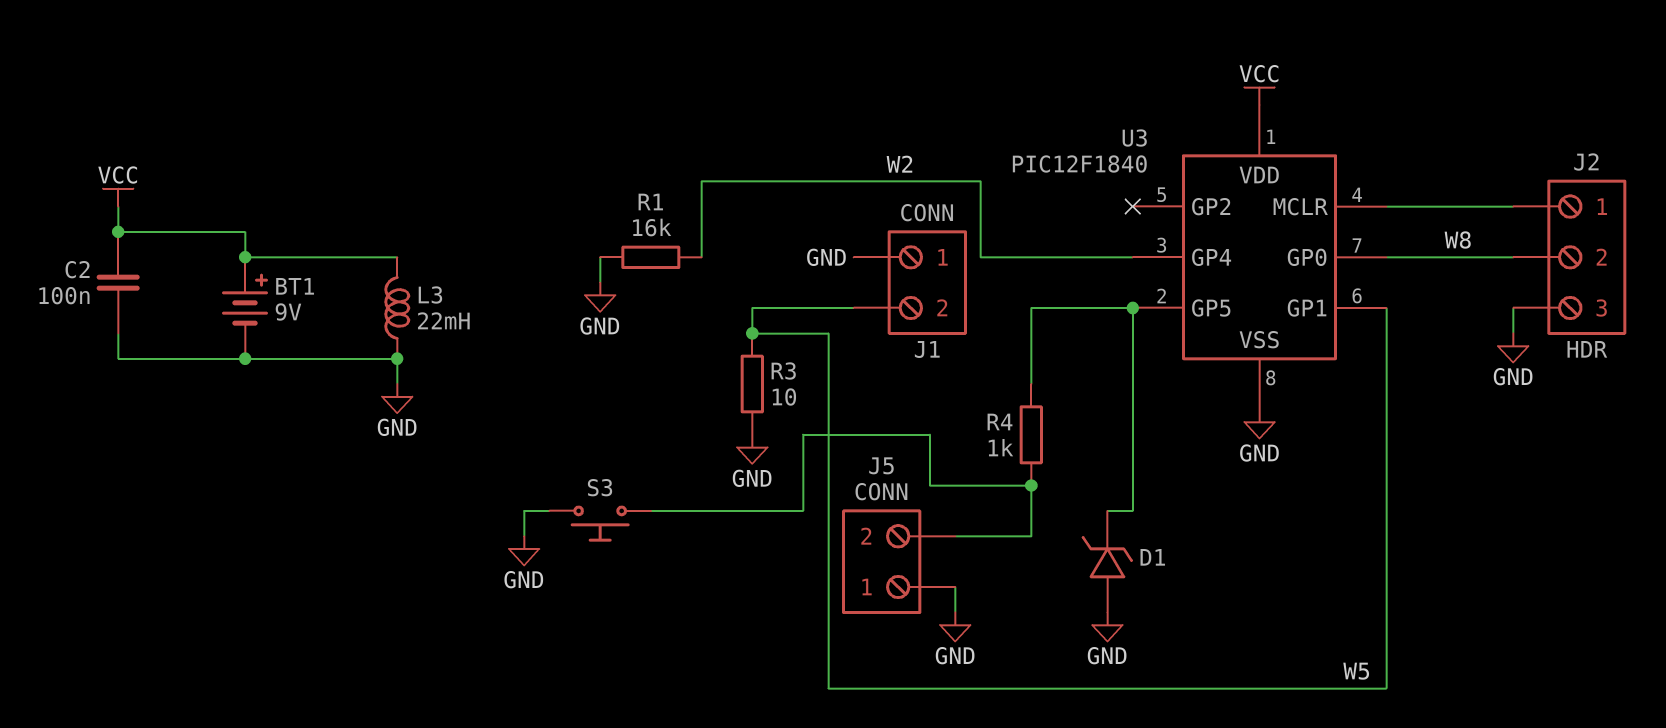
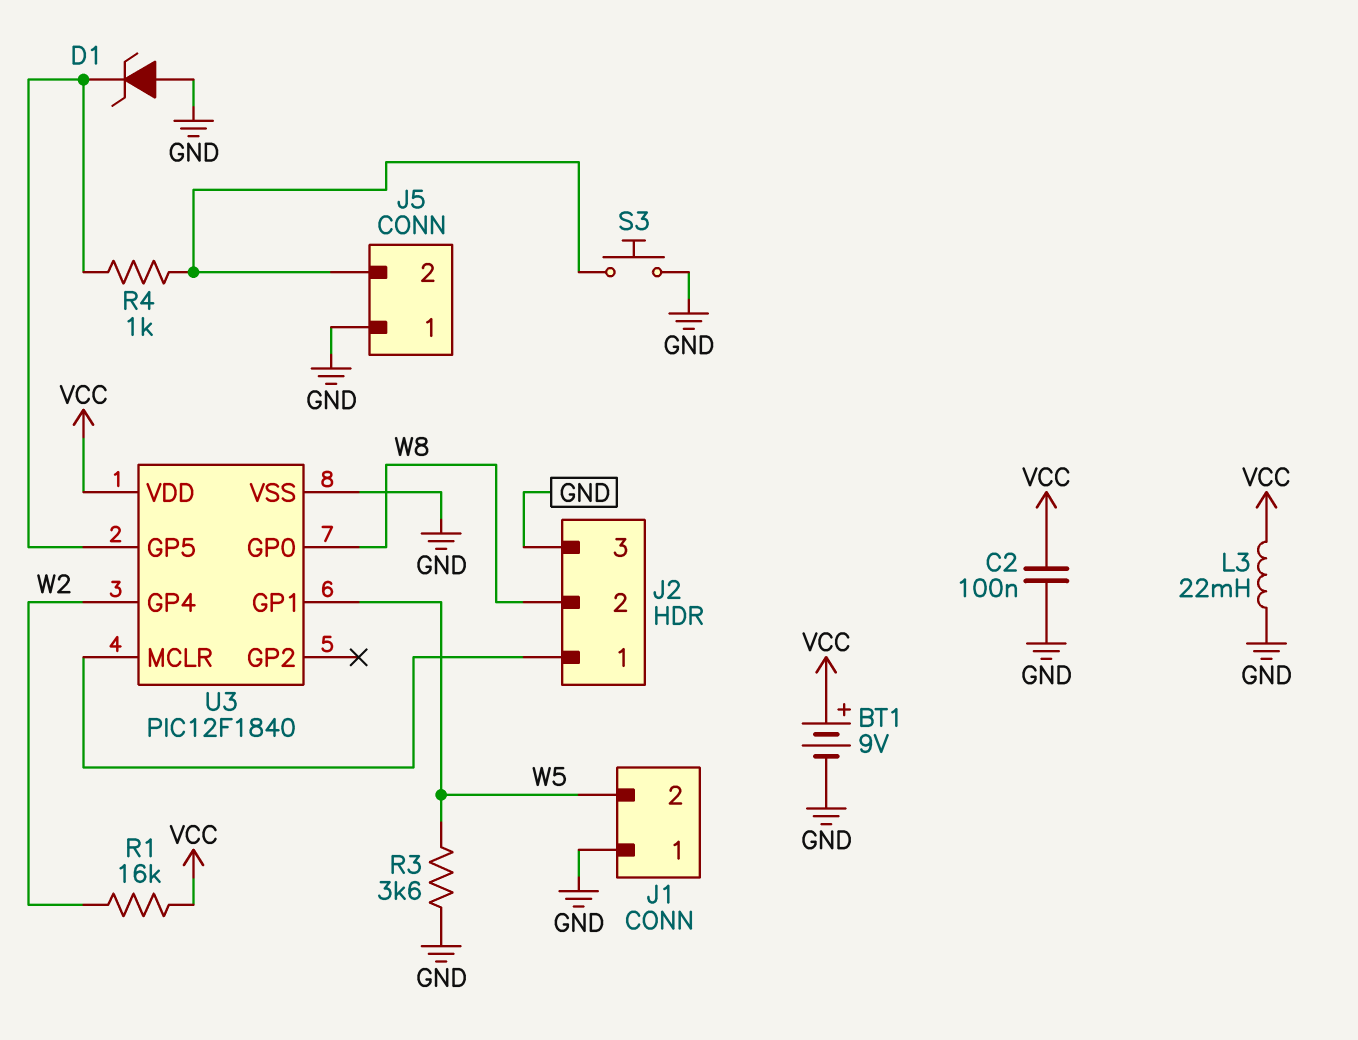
R1: 16k (GND, W2) -> 16k (VCC, W2)
R3: 10 (GND, W5) -> 3.6k (GND, W5)

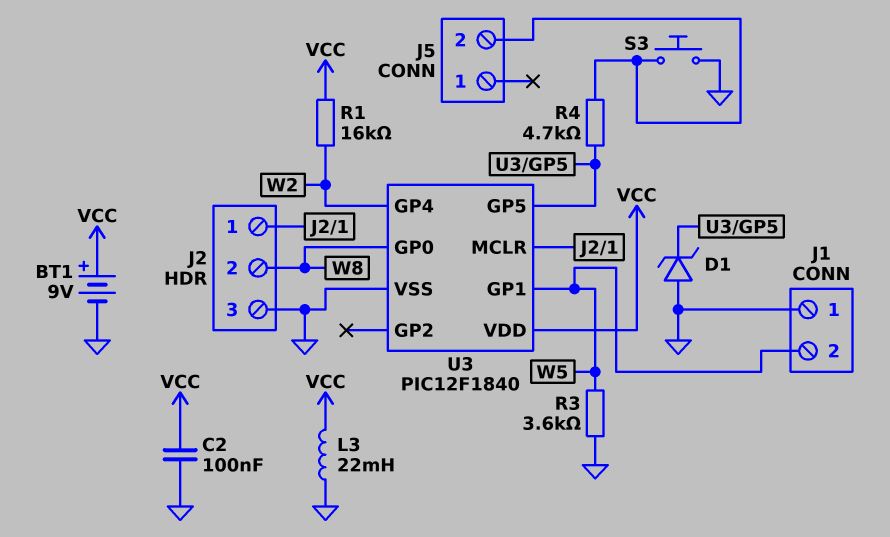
J5 pin 1: GND -> none
R4: 1k (J5/2, U3/GP5) -> 4.7k (J5/2, U3/GP5)

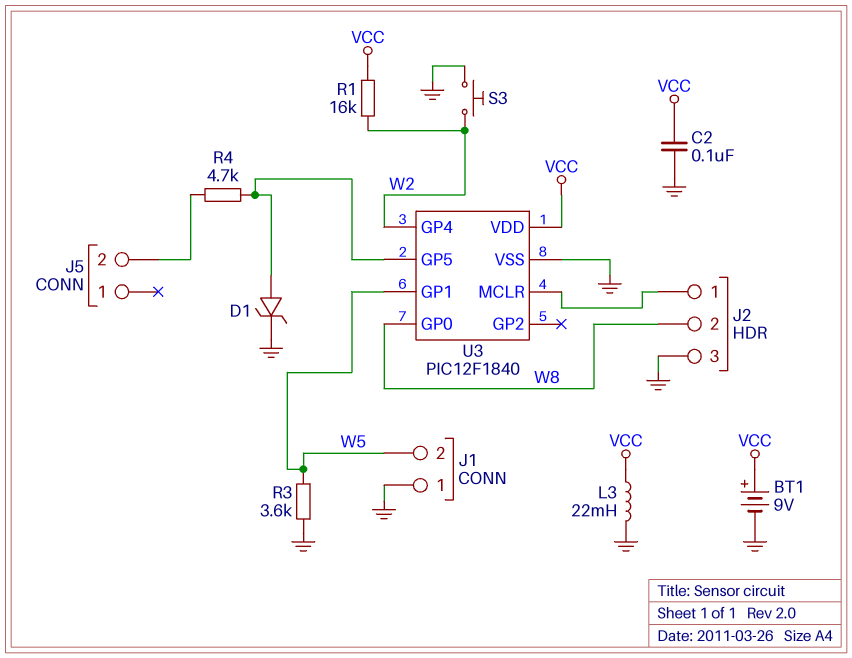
D1: zener (A GND, K U3/GP5) -> zener (A U3/GP5, K GND)
S3: button (GND, J5/2) -> button (GND, W2)

